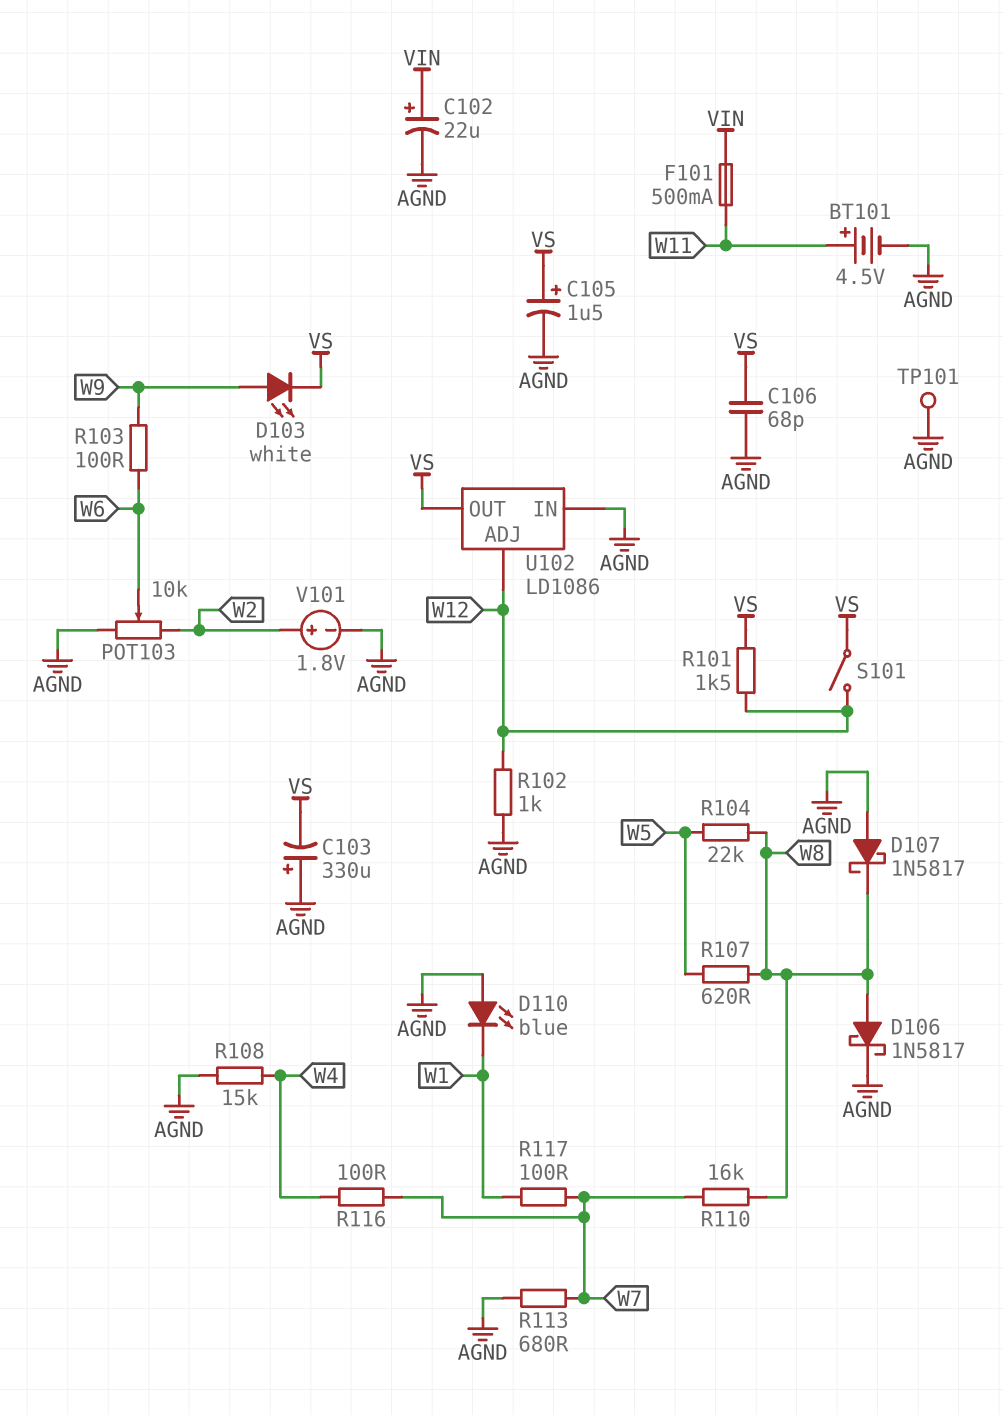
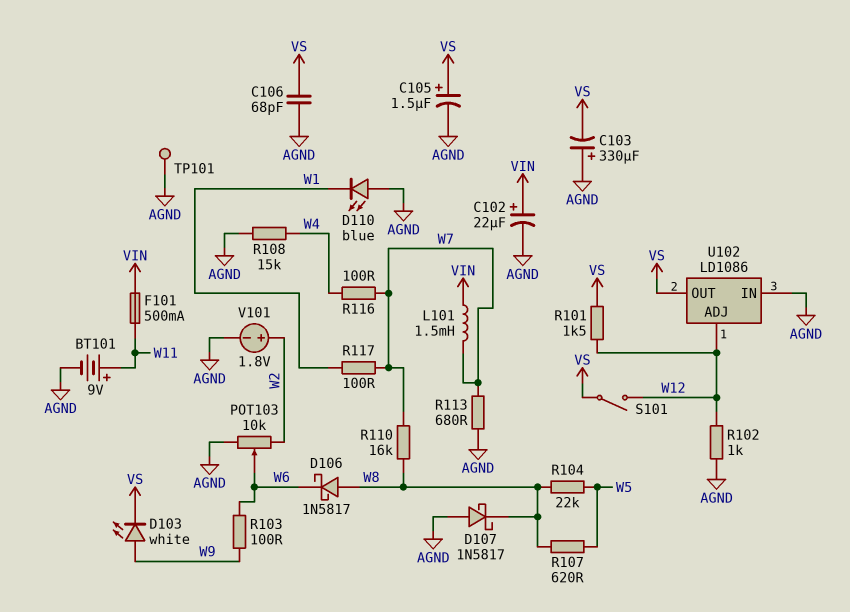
BT101: 4.5V (plus W11, minus AGND) -> 9V (plus W11, minus AGND)
D106: schottky 1N5817 (A W8, K AGND) -> schottky 1N5817 (A W8, K W6)
L101: none -> 1.5mH (VIN, W7)

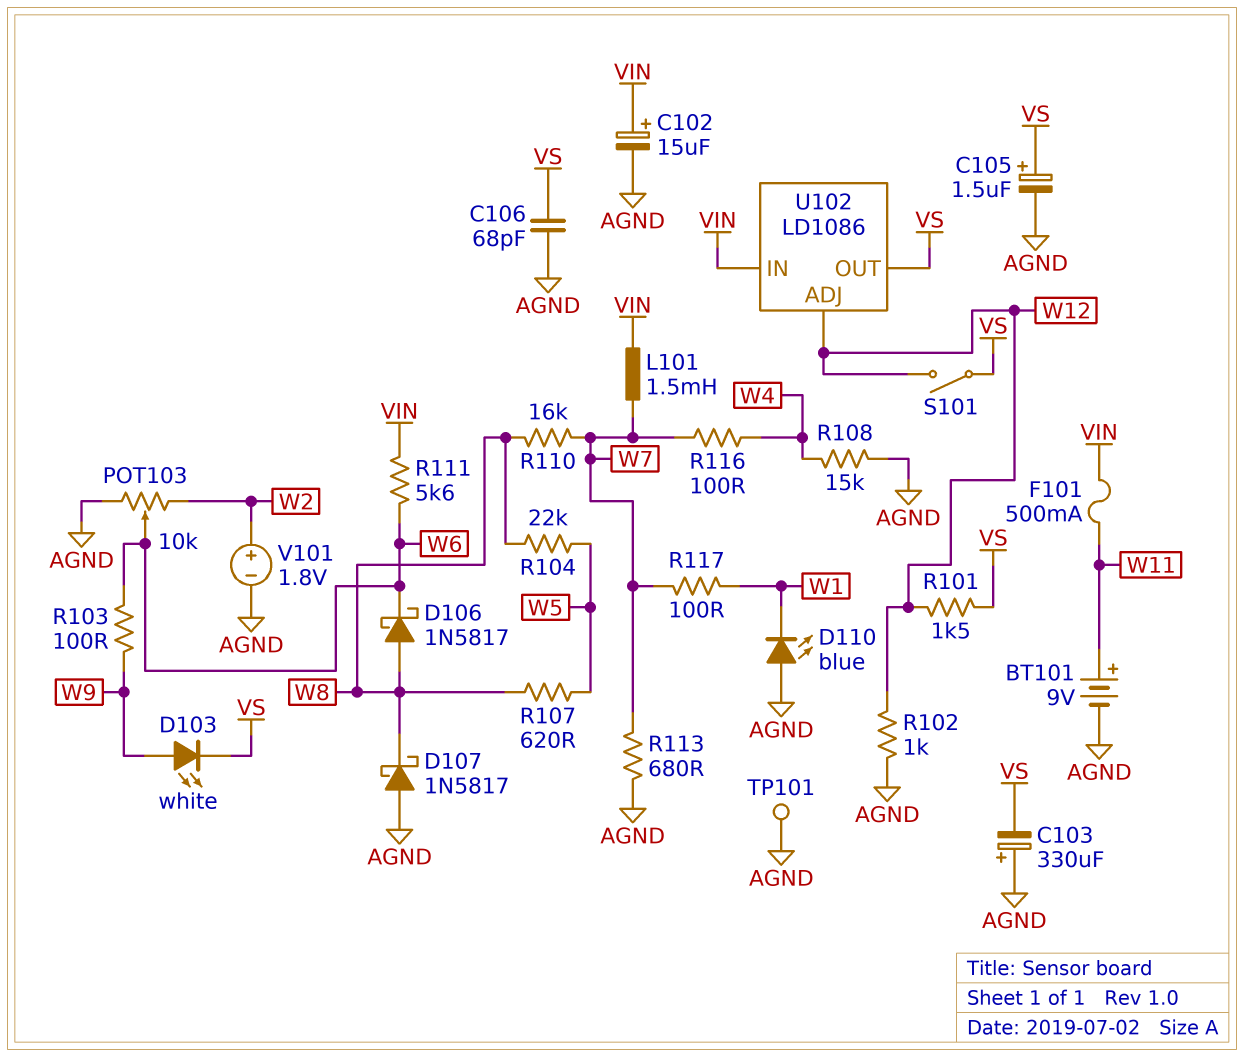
C102: 22uF (plus VIN, minus AGND) -> 15uF (plus VIN, minus AGND)
R111: none -> 5.6k (VIN, W6)
U102 pin IN: AGND -> VIN

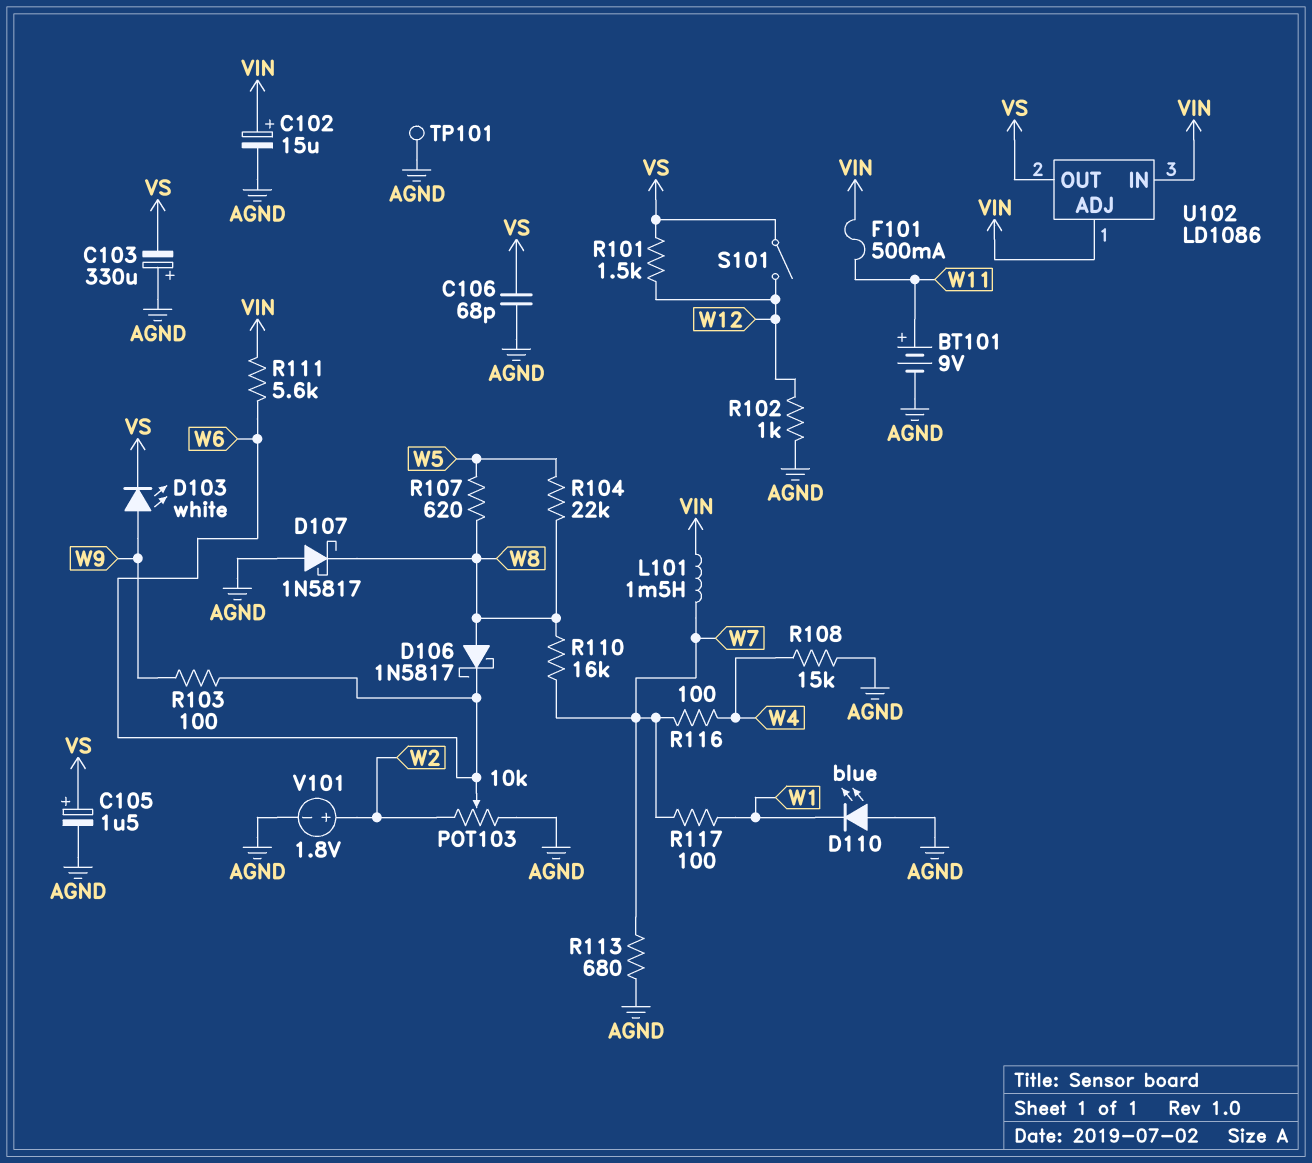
U102 pin ADJ: W12 -> VIN

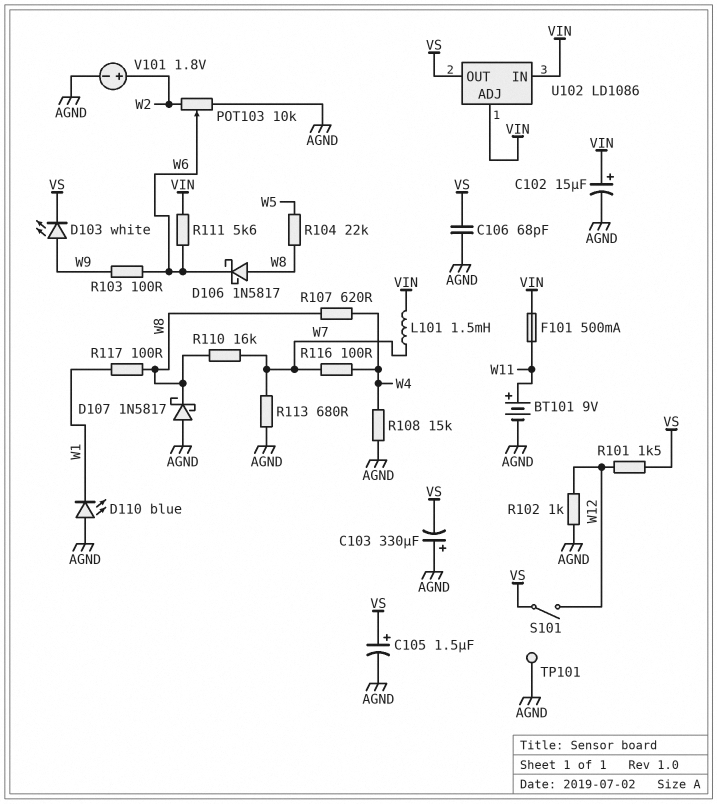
R107: 620 (W5, W8) -> 620 (W4, W8)
R117: 100 (W1, W7) -> 100 (W1, W8)

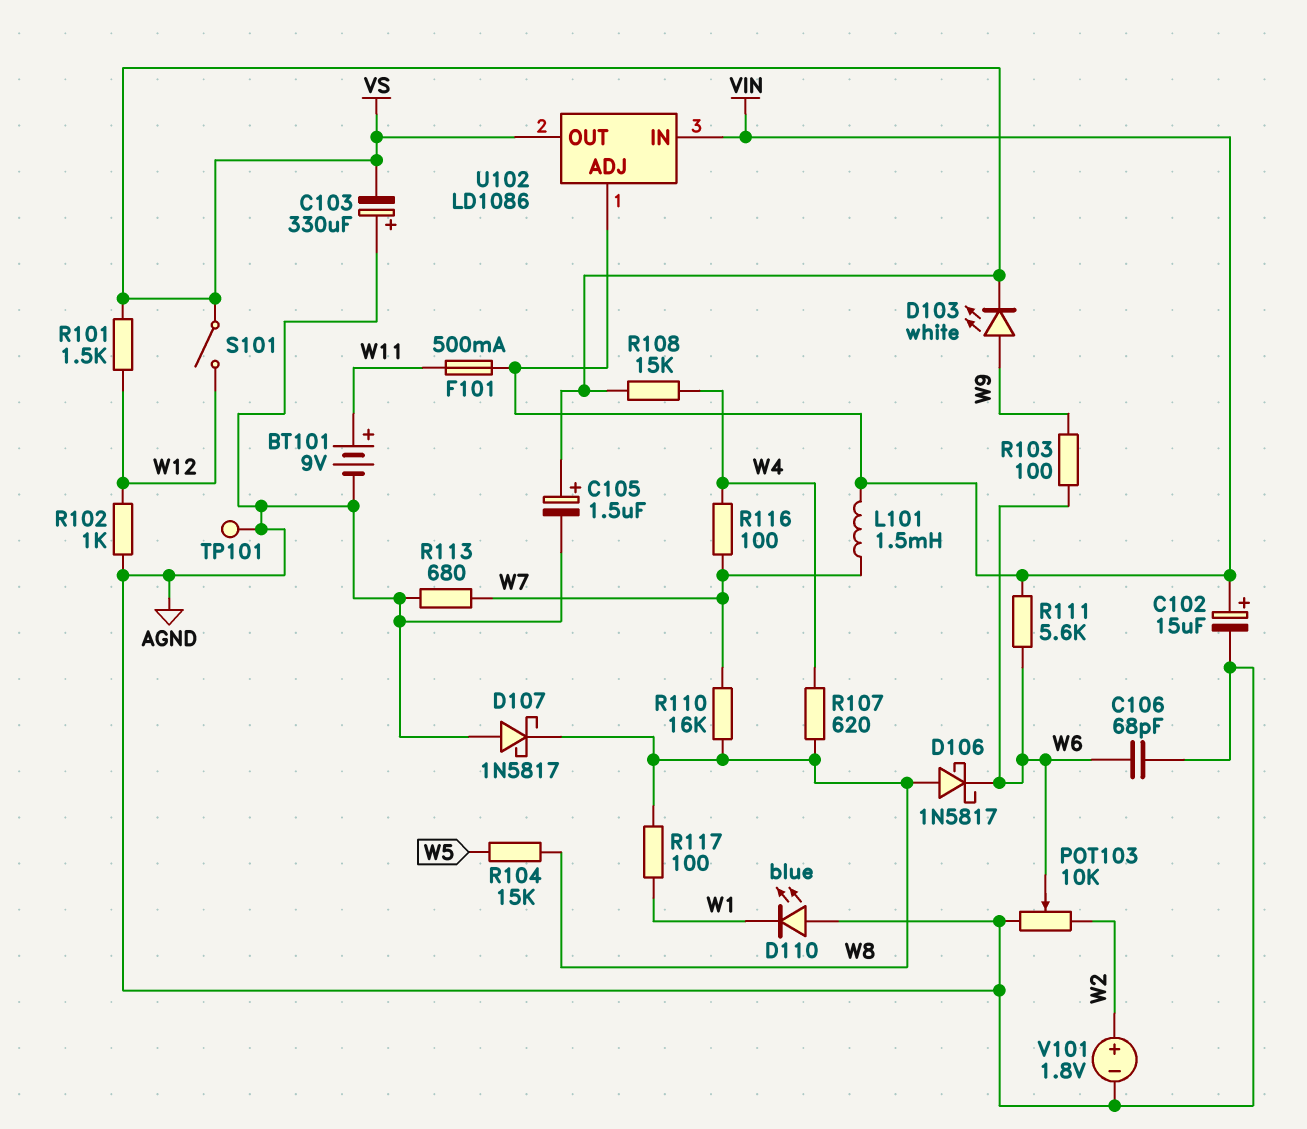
C106: 68pF (AGND, VS) -> 68pF (AGND, W6)
R104: 22k (W5, W8) -> 15k (W5, W8)
R108: 15k (AGND, W4) -> 15k (VS, W4)

